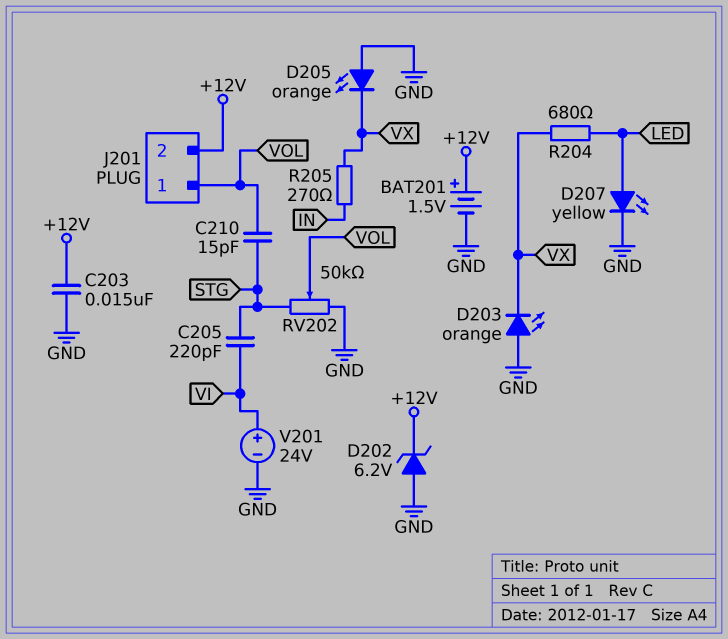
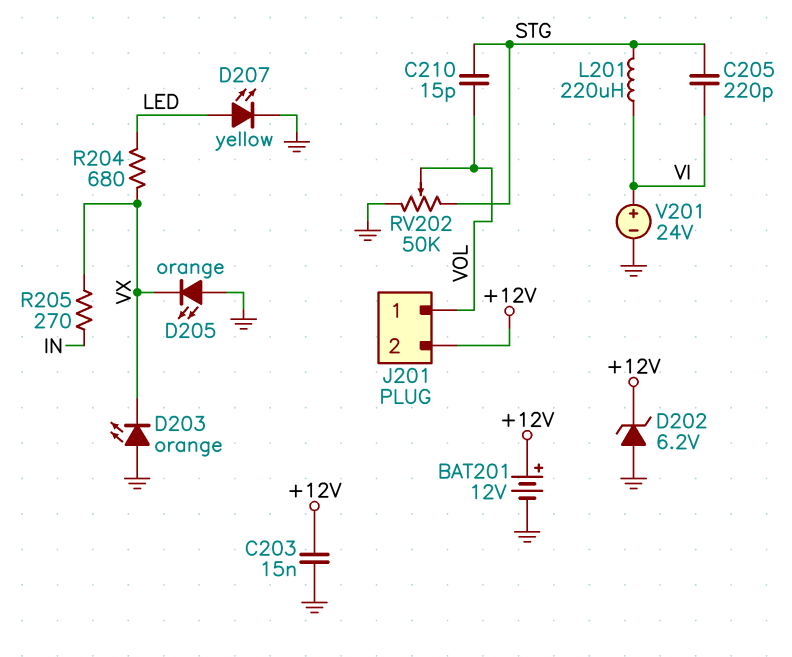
BAT201: 1.5V (plus +12V, minus GND) -> 12V (plus +12V, minus GND)
L201: none -> 220uH (STG, VI)

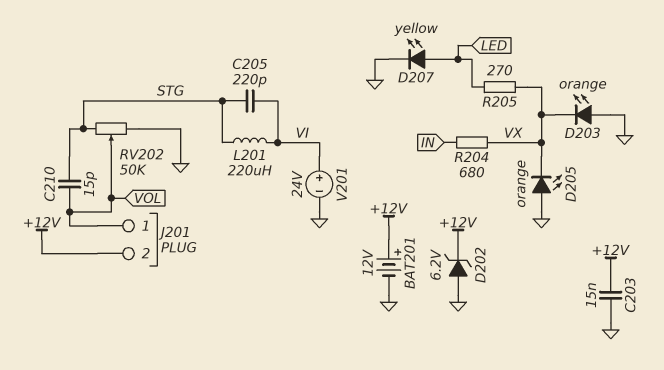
R204: 680 (LED, VX) -> 680 (IN, VX)
R205: 270 (IN, VX) -> 270 (LED, VX)

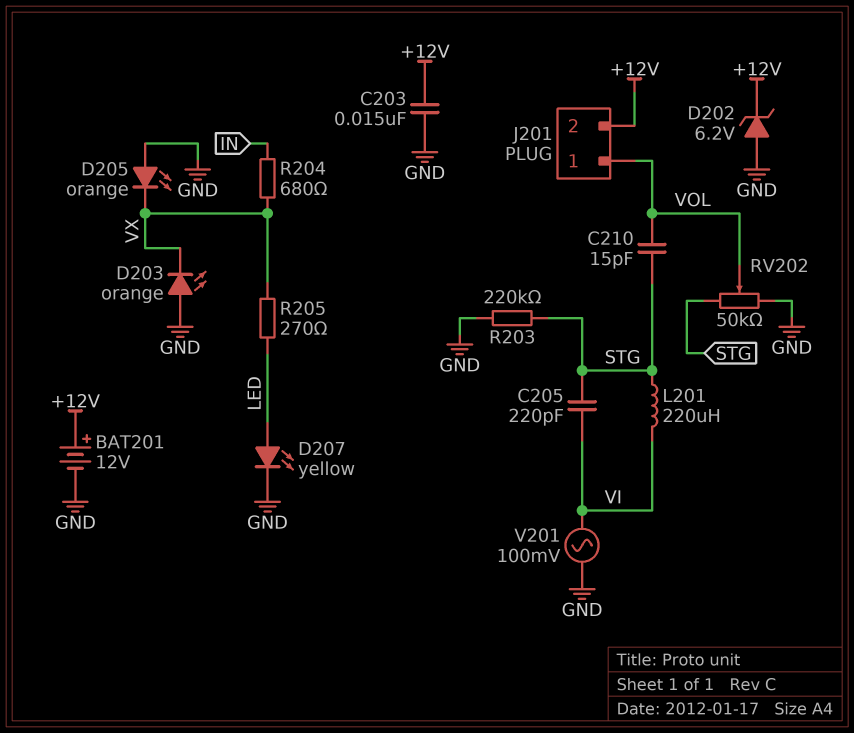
R203: none -> 220k (GND, STG)
V201: 24V (plus VI, minus GND) -> AC 100mV (GND, VI)

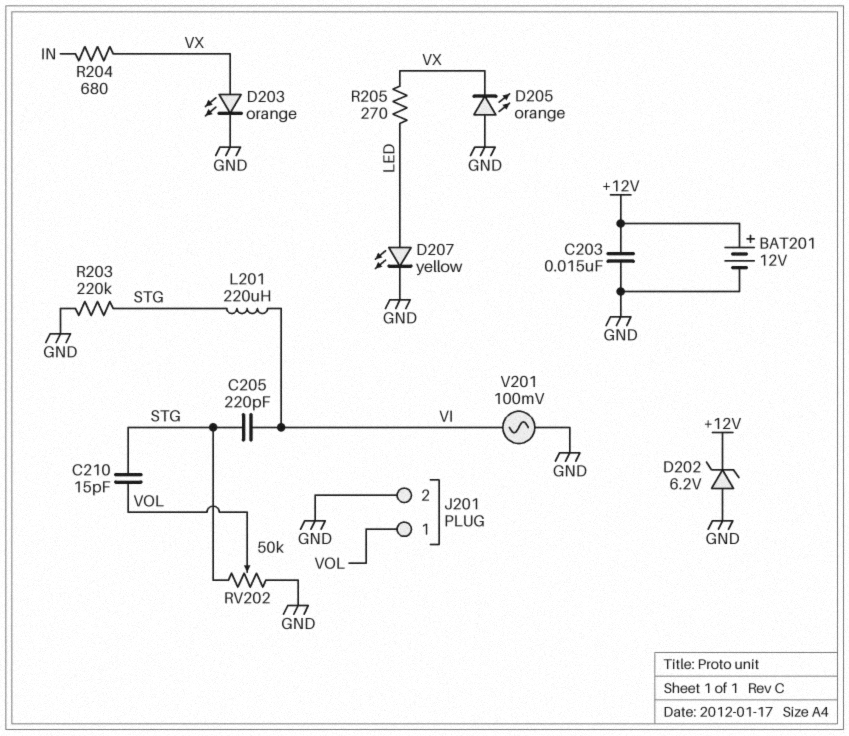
D203: LED orange (A GND, K VX) -> LED orange (A VX, K GND)
J201 pin 2: +12V -> GND

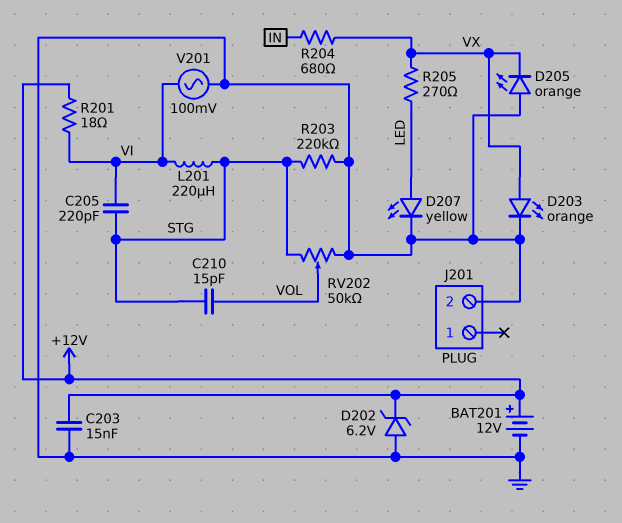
J201 pin 1: VOL -> none
R201: none -> 18 (+12V, VI)

